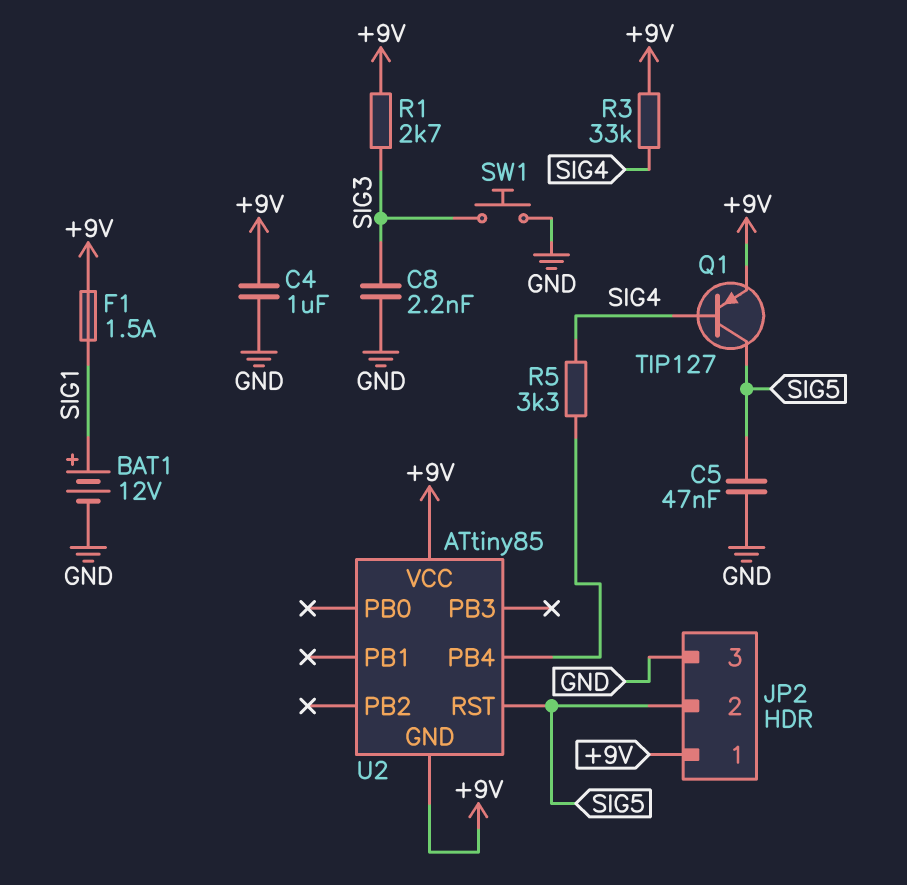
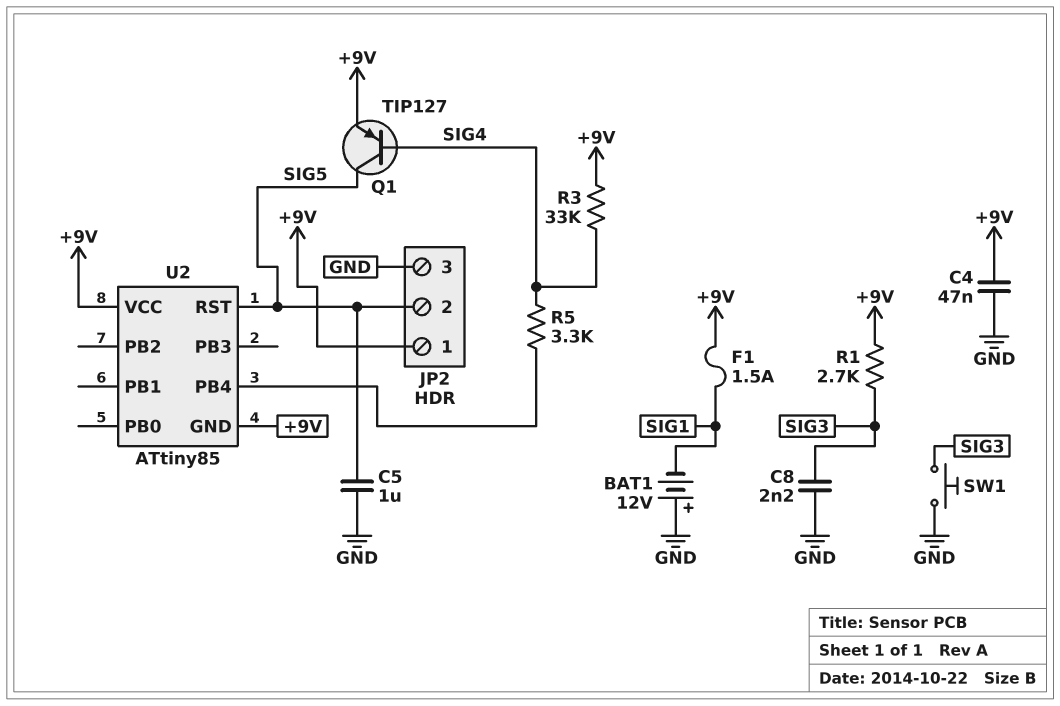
BAT1: 12V (plus SIG1, minus GND) -> 12V (plus GND, minus SIG1)
C4: 1uF (+9V, GND) -> 47nF (+9V, GND)
C5: 47nF (GND, SIG5) -> 1uF (GND, SIG5)

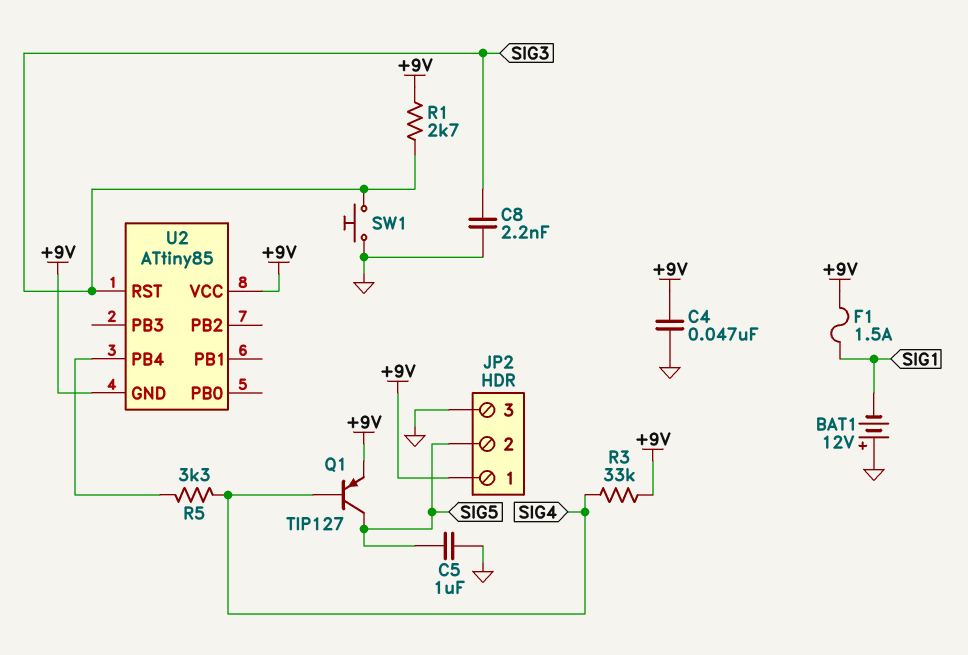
U2 pin RST: SIG5 -> SIG3

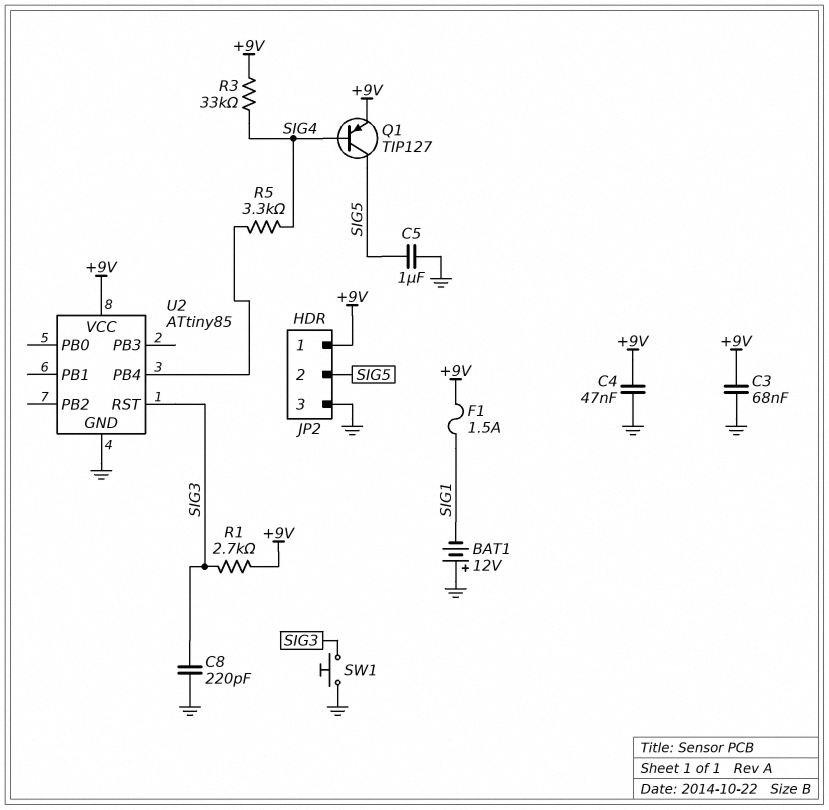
C3: none -> 68nF (+9V, GND)
C8: 2.2nF (GND, SIG3) -> 220pF (GND, SIG3)
U2 pin GND: +9V -> GND

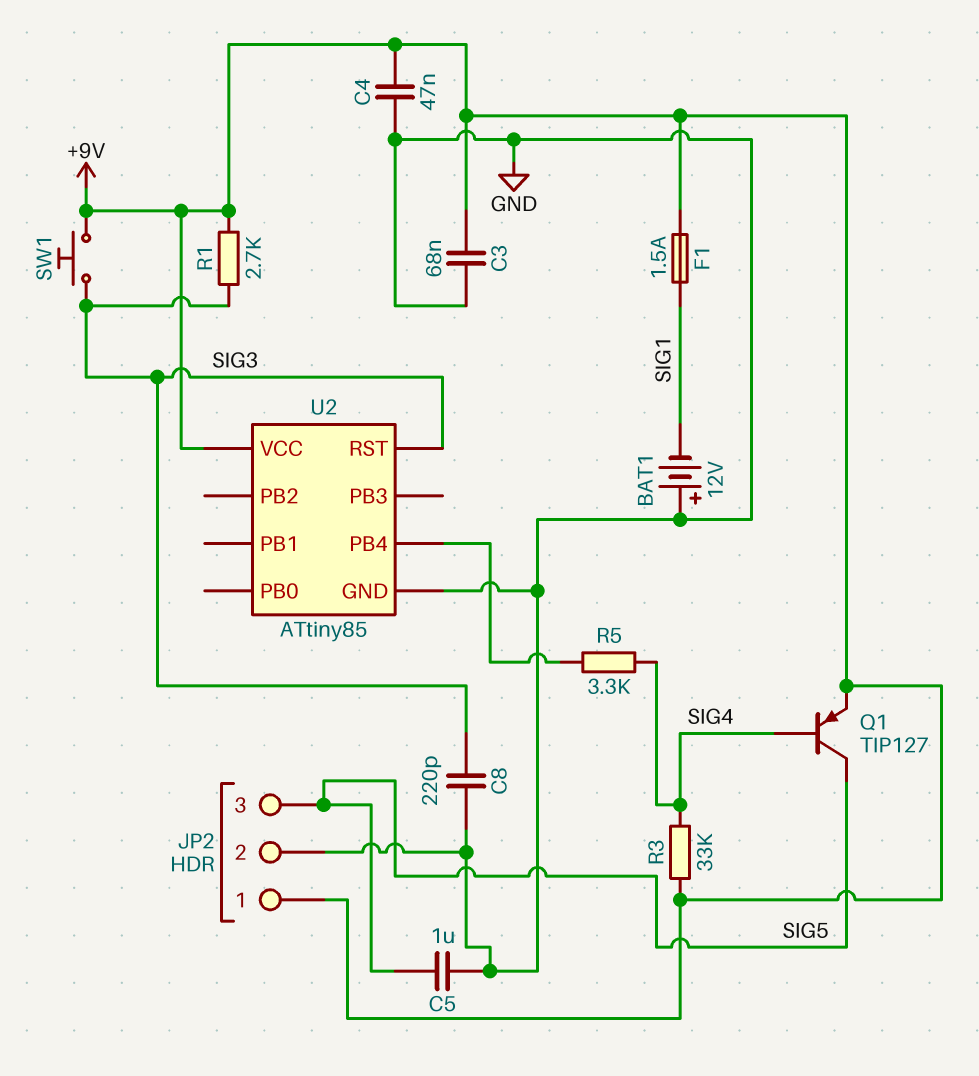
JP2 pin 2: SIG5 -> GND
JP2 pin 3: GND -> SIG5
SW1: button (GND, SIG3) -> button (+9V, SIG3)

